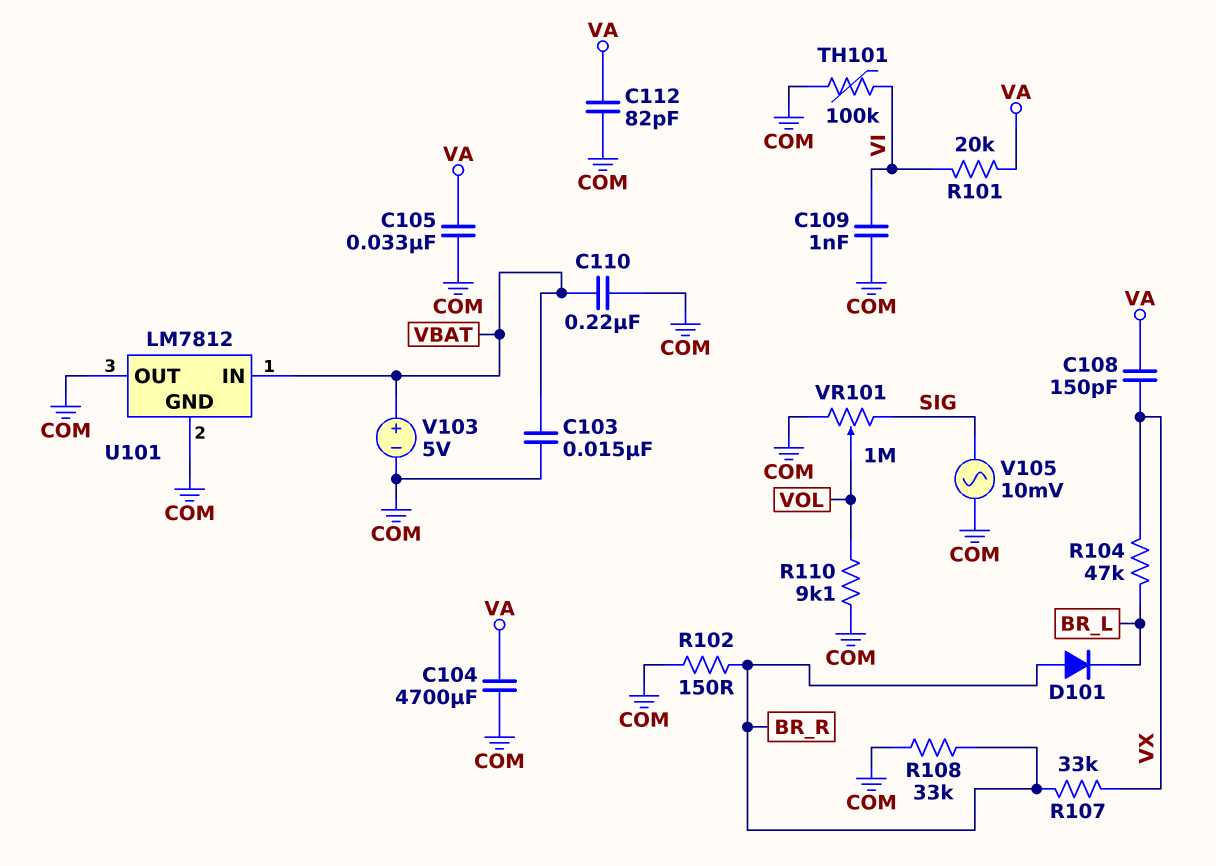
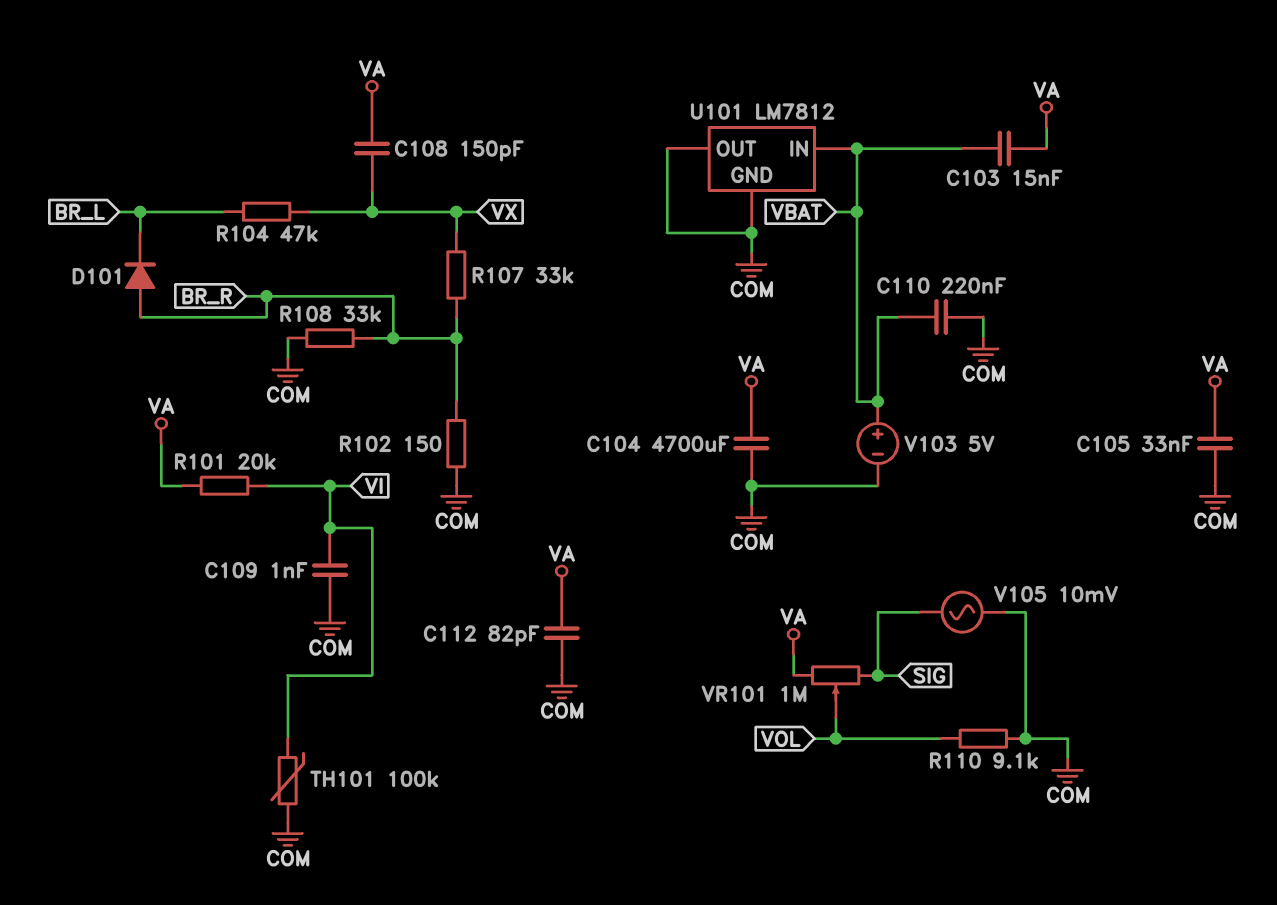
C103: 15nF (COM, VBAT) -> 15nF (VA, VBAT)
VR101: 1M (COM, SIG, wiper VOL) -> 1M (SIG, VA, wiper VOL)

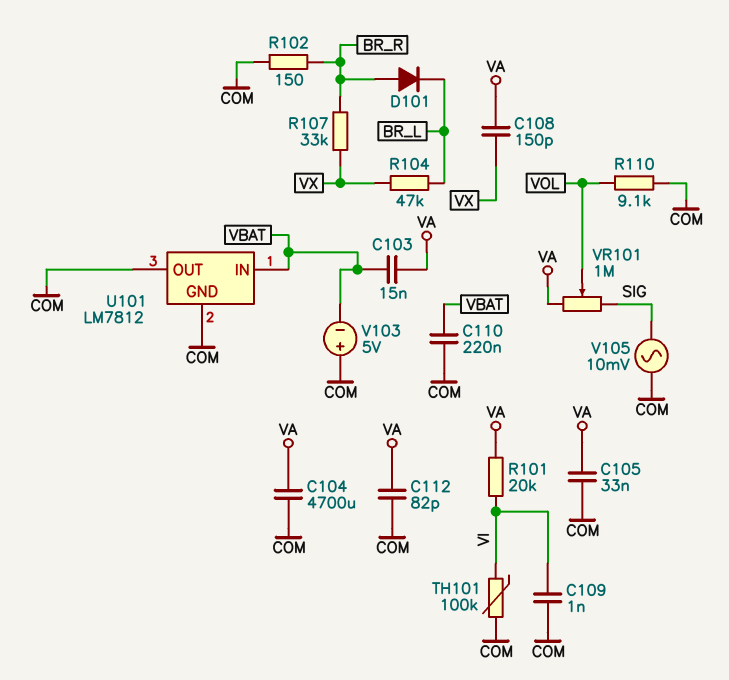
R108: 33k (BR_R, COM) -> none
V103: 5V (plus VBAT, minus COM) -> 5V (plus COM, minus VBAT)

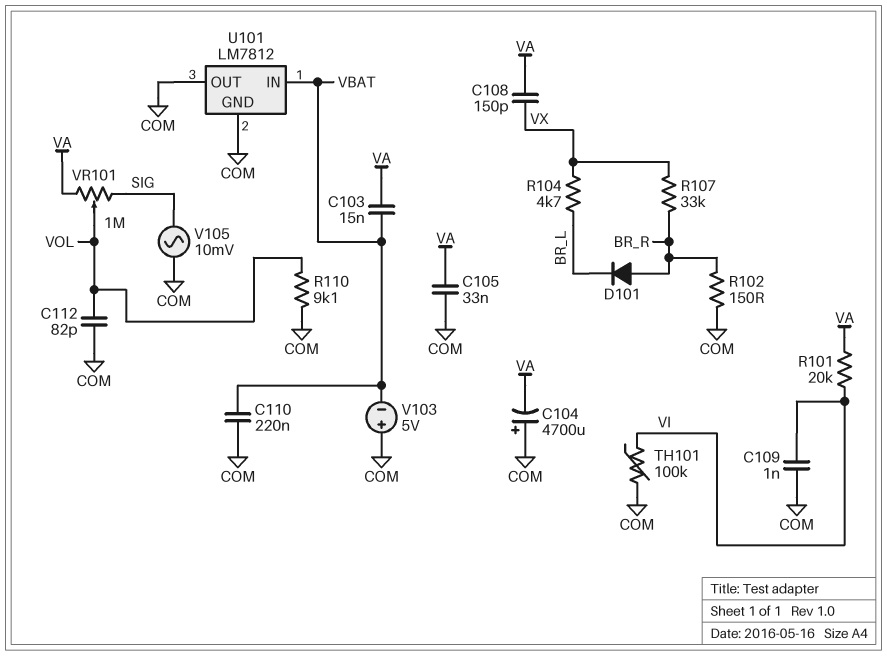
C104: 4700uF (COM, VA) -> 4700uF (plus COM, minus VA)
C112: 82pF (COM, VA) -> 82pF (COM, VOL)
R104: 47k (BR_L, VX) -> 4.7k (BR_L, VX)

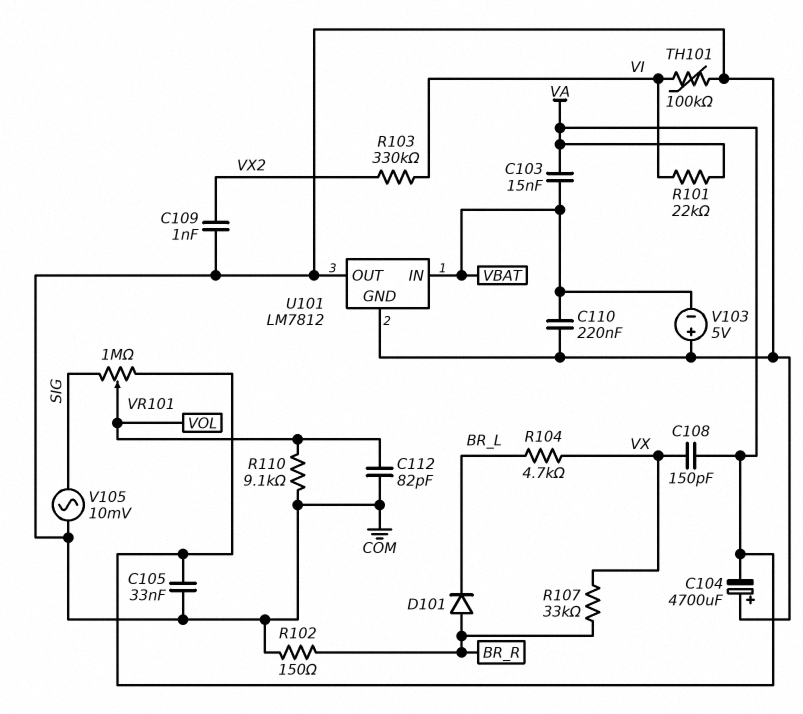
C109: 1nF (COM, VI) -> 1nF (COM, VX2)
R101: 20k (VA, VI) -> 22k (VA, VI)
R103: none -> 330k (VI, VX2)

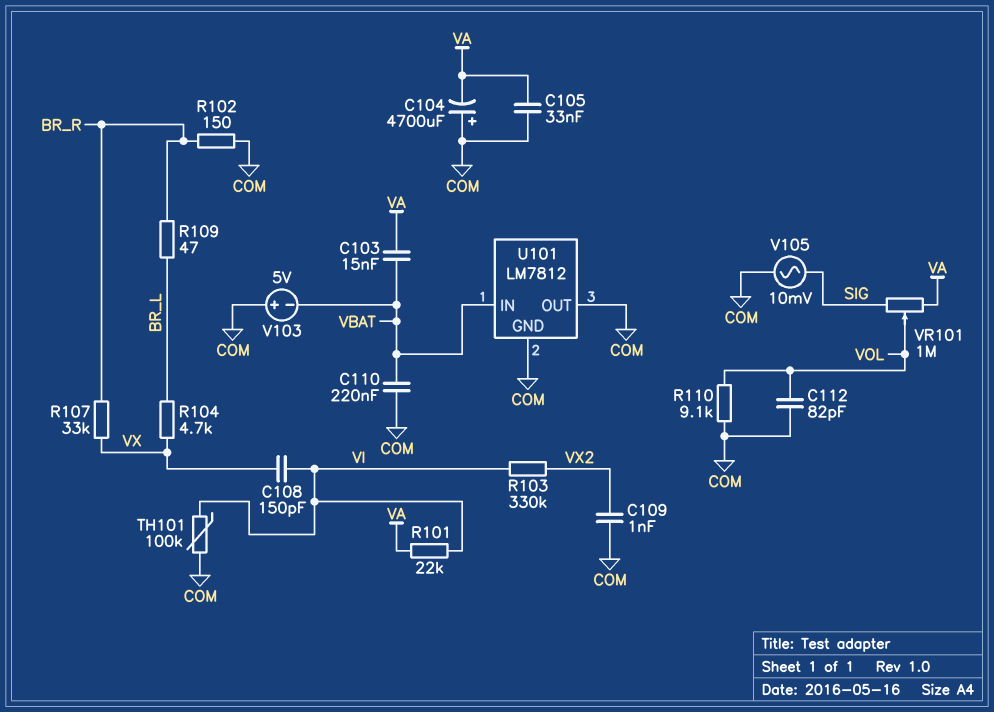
C108: 150pF (VA, VX) -> 150pF (VI, VX)
D101: diode (A BR_R, K BR_L) -> none
R109: none -> 47 (BR_L, BR_R)

